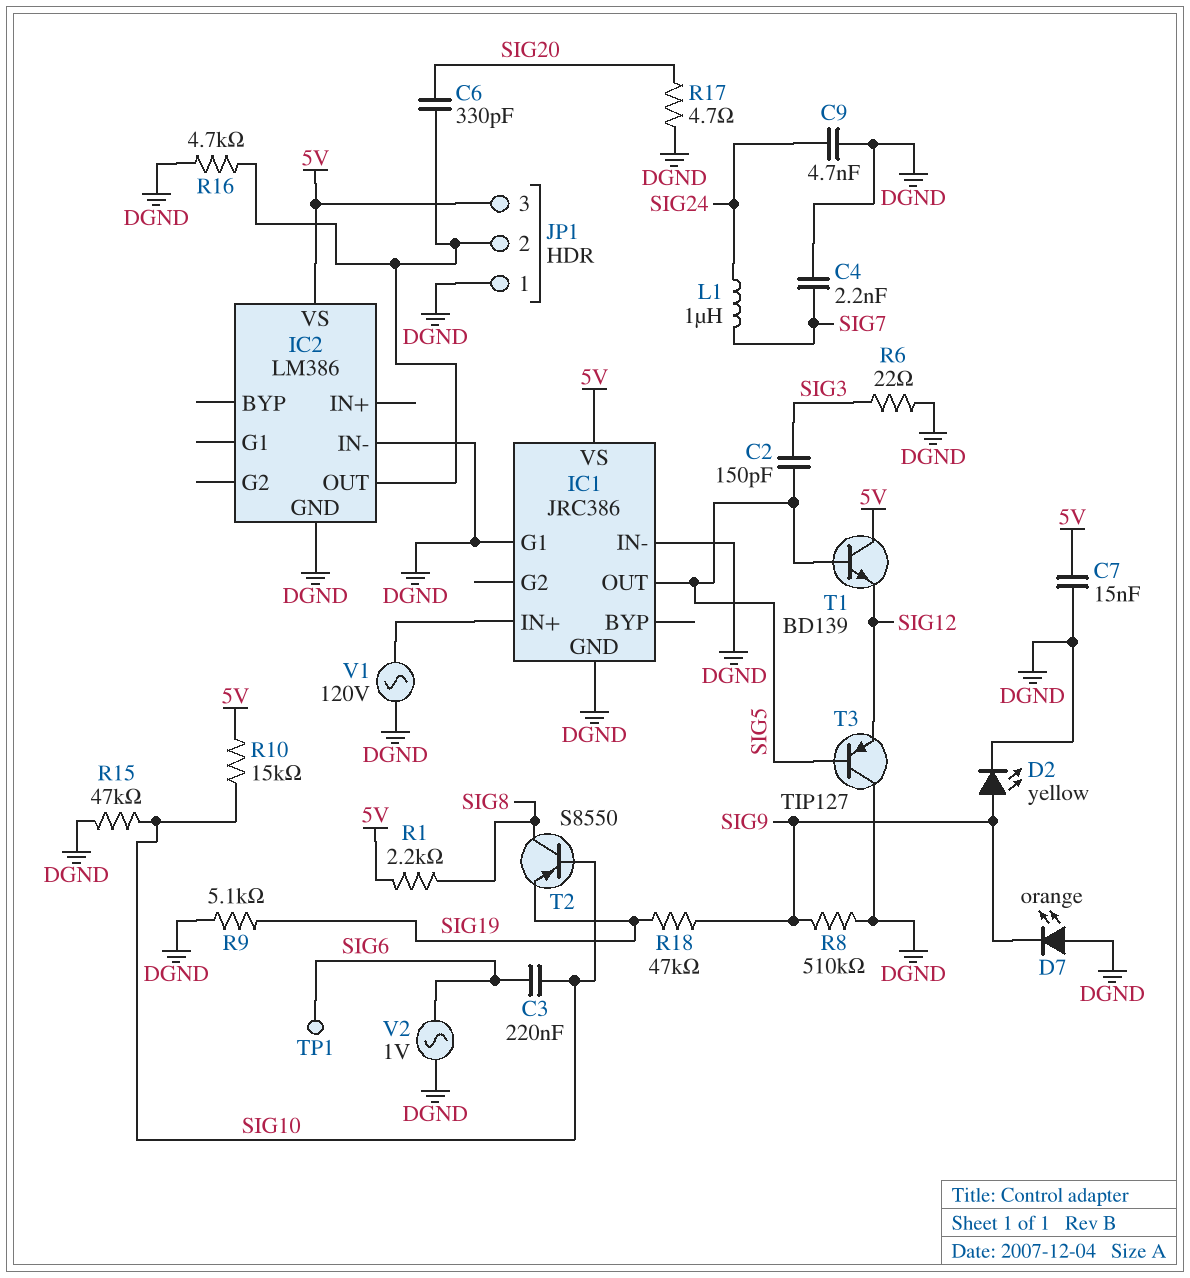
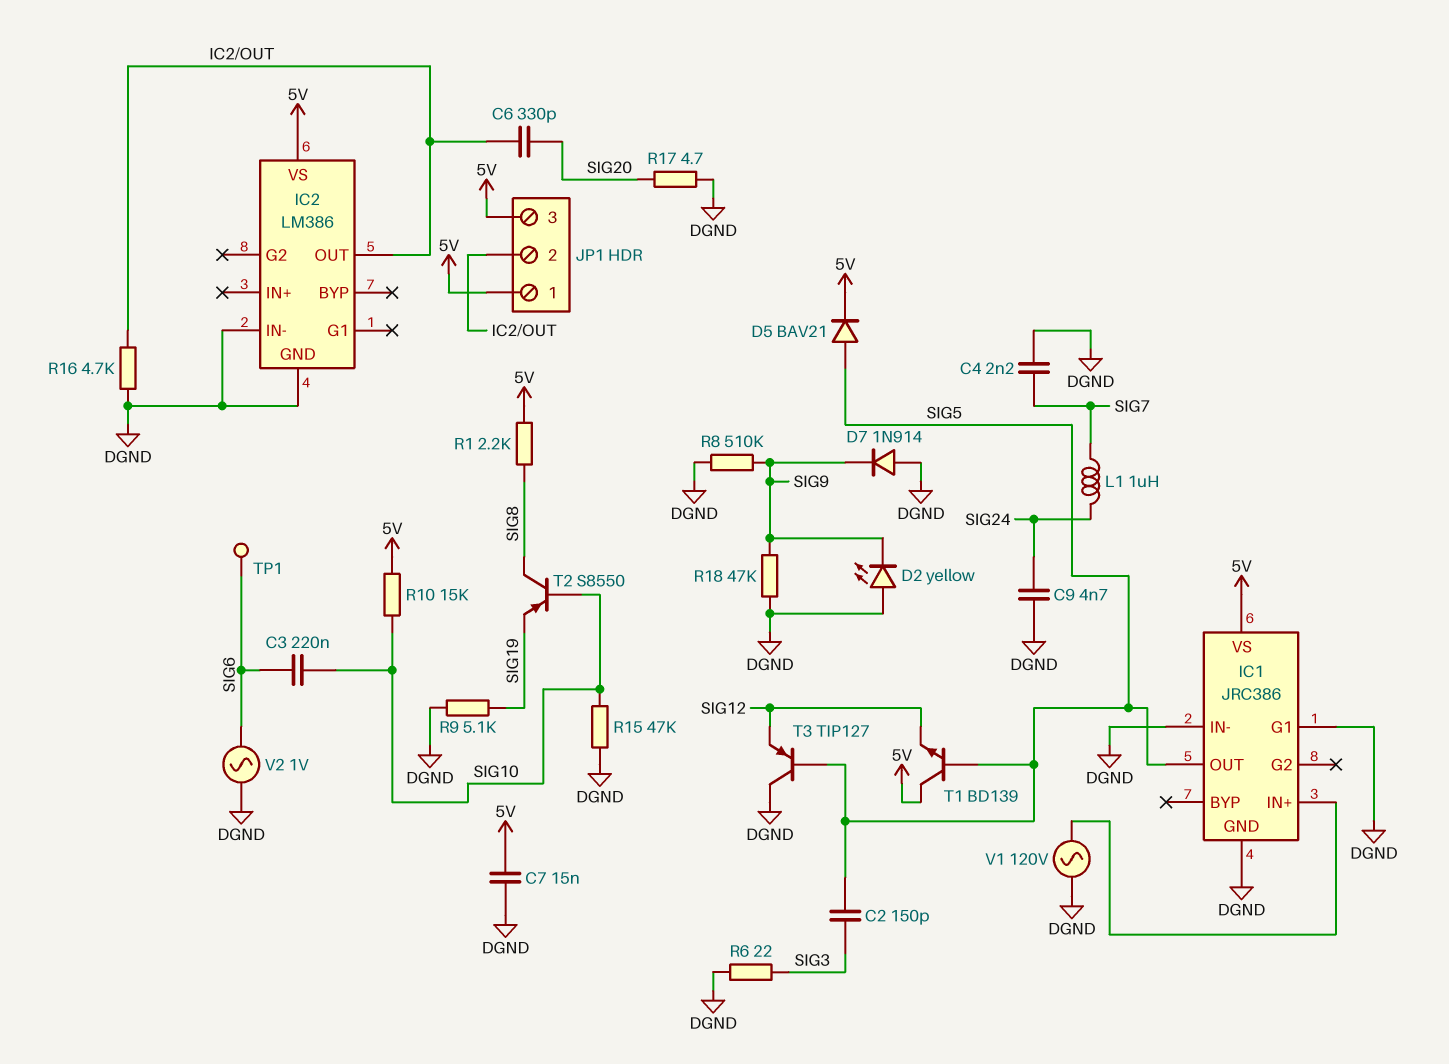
D2: LED yellow (A SIG9, K DGND) -> LED yellow (A DGND, K SIG9)
D5: none -> diode BAV21 (A SIG5, K 5V)
D7: LED orange (A DGND, K SIG9) -> diode 1N914 (A DGND, K SIG9)
JP1 pin 1: DGND -> 5V
R18: 47k (SIG9, SIG19) -> 47k (DGND, SIG9)

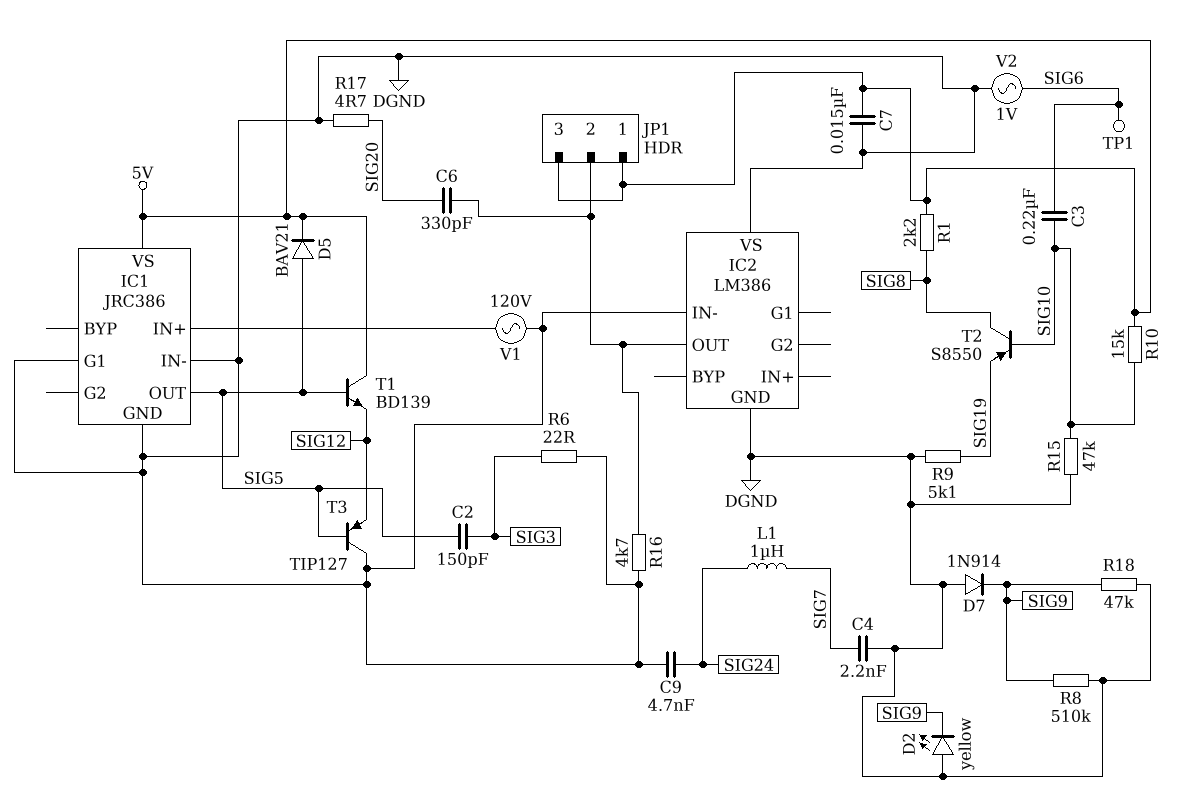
IC2 pin VS: 5V -> DGND

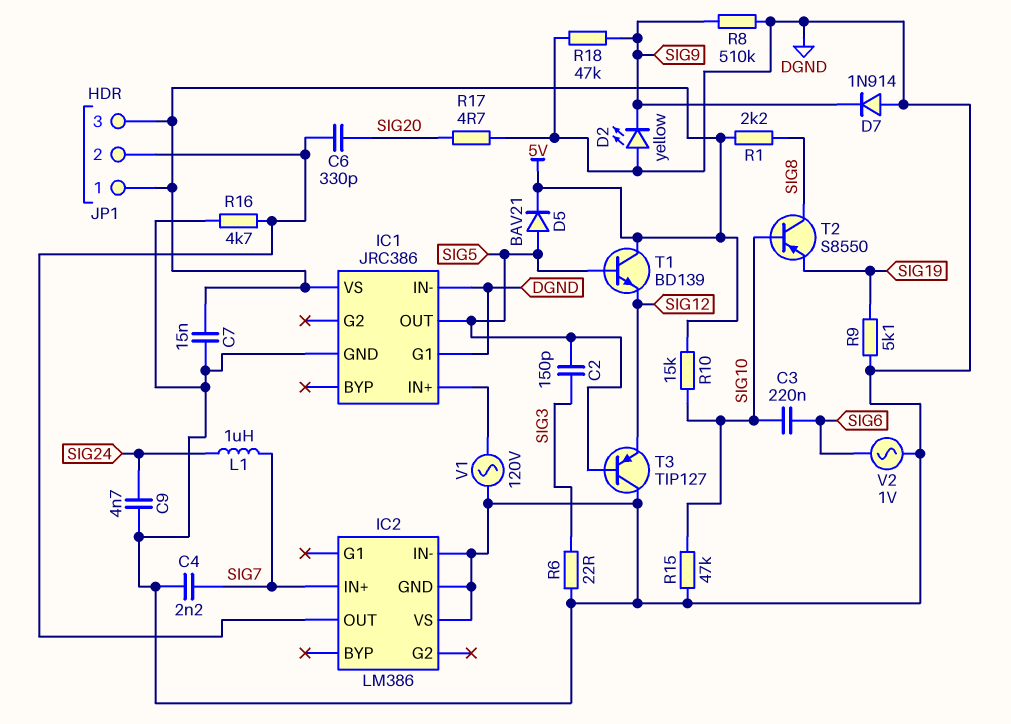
IC2 pin IN+: none -> SIG7
TP1: test point (SIG6) -> none

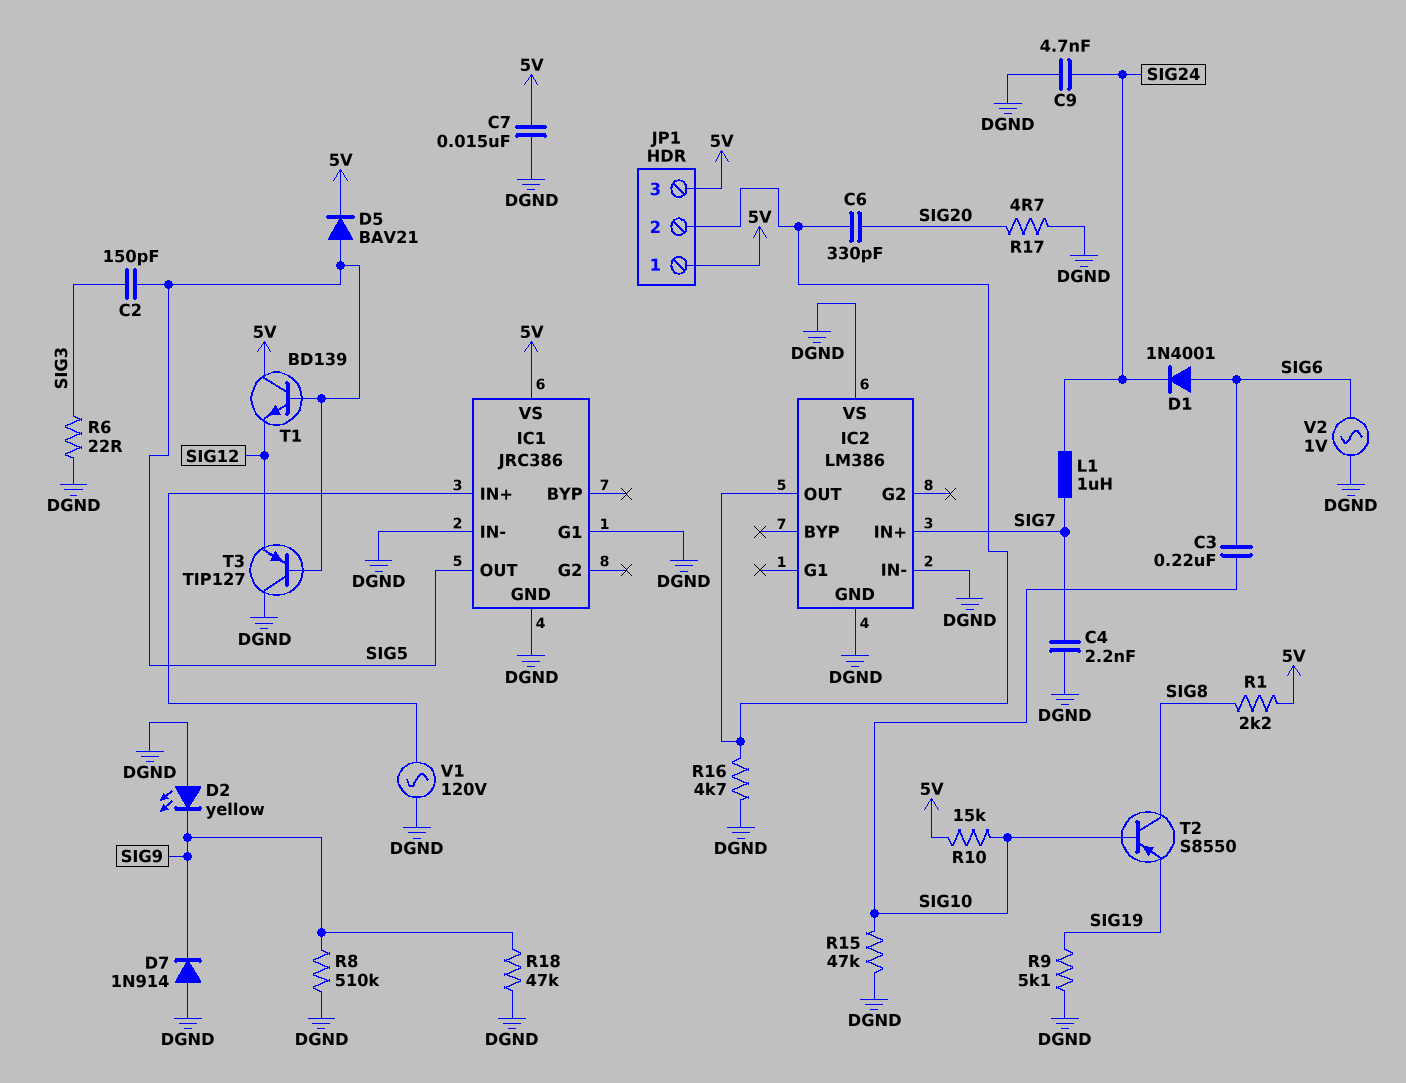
D1: none -> diode 1N4001 (A SIG6, K SIG24)

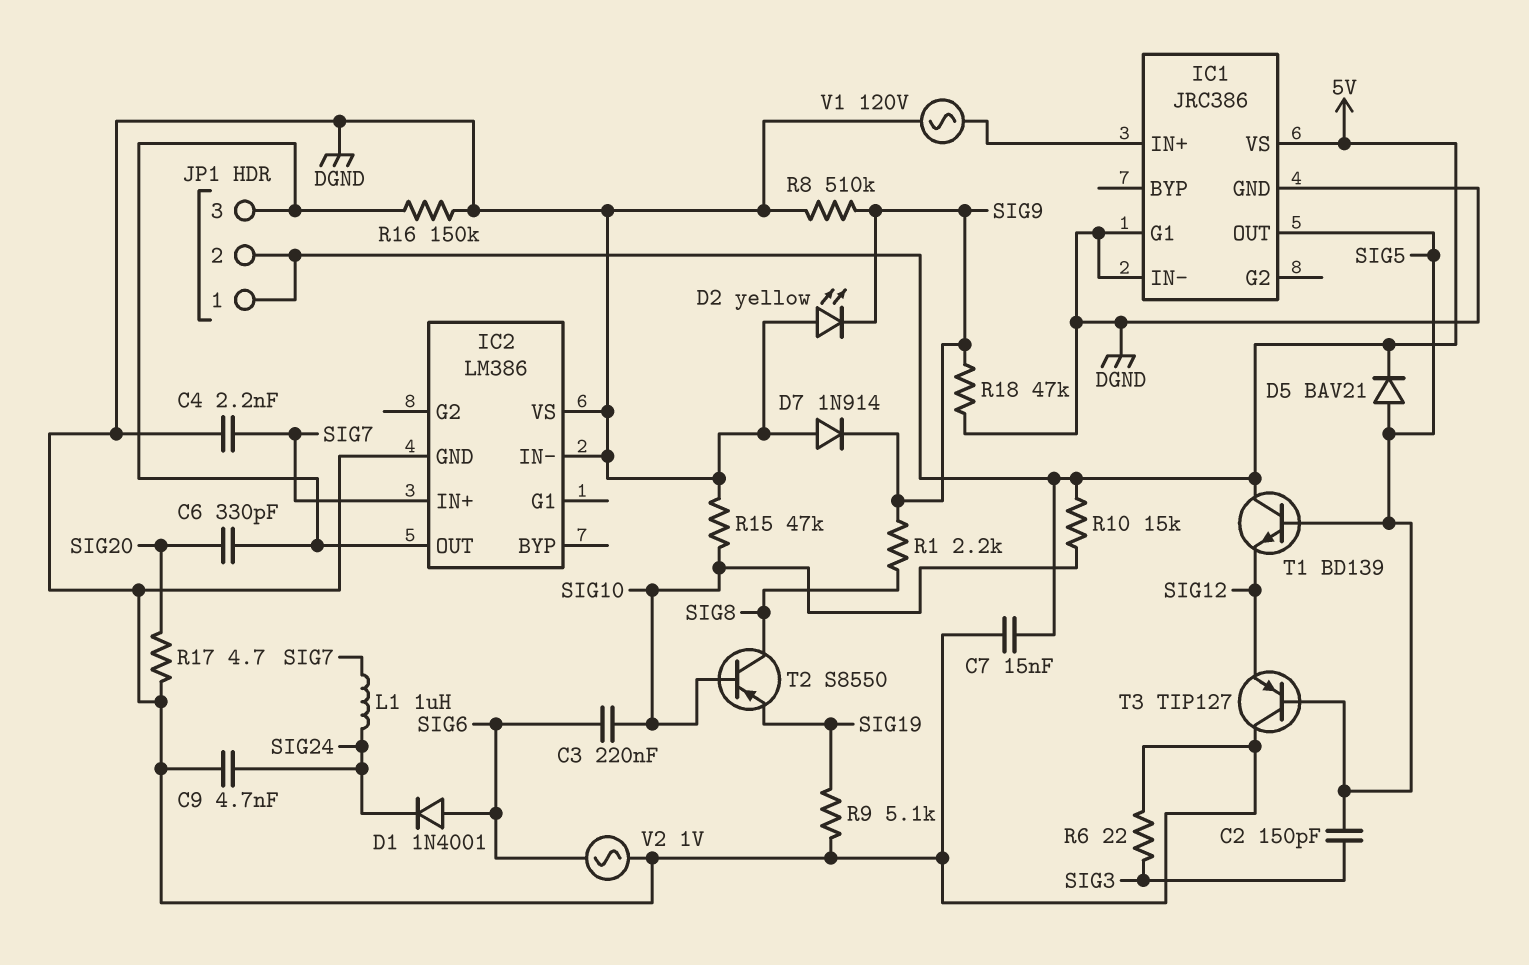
JP1 pin 2: IC2/OUT -> 5V
JP1 pin 3: 5V -> IC2/OUT
R1: 2.2k (5V, SIG8) -> 2.2k (SIG8, SIG9)
R16: 4.7k (DGND, IC2/OUT) -> 150k (DGND, IC2/OUT)

